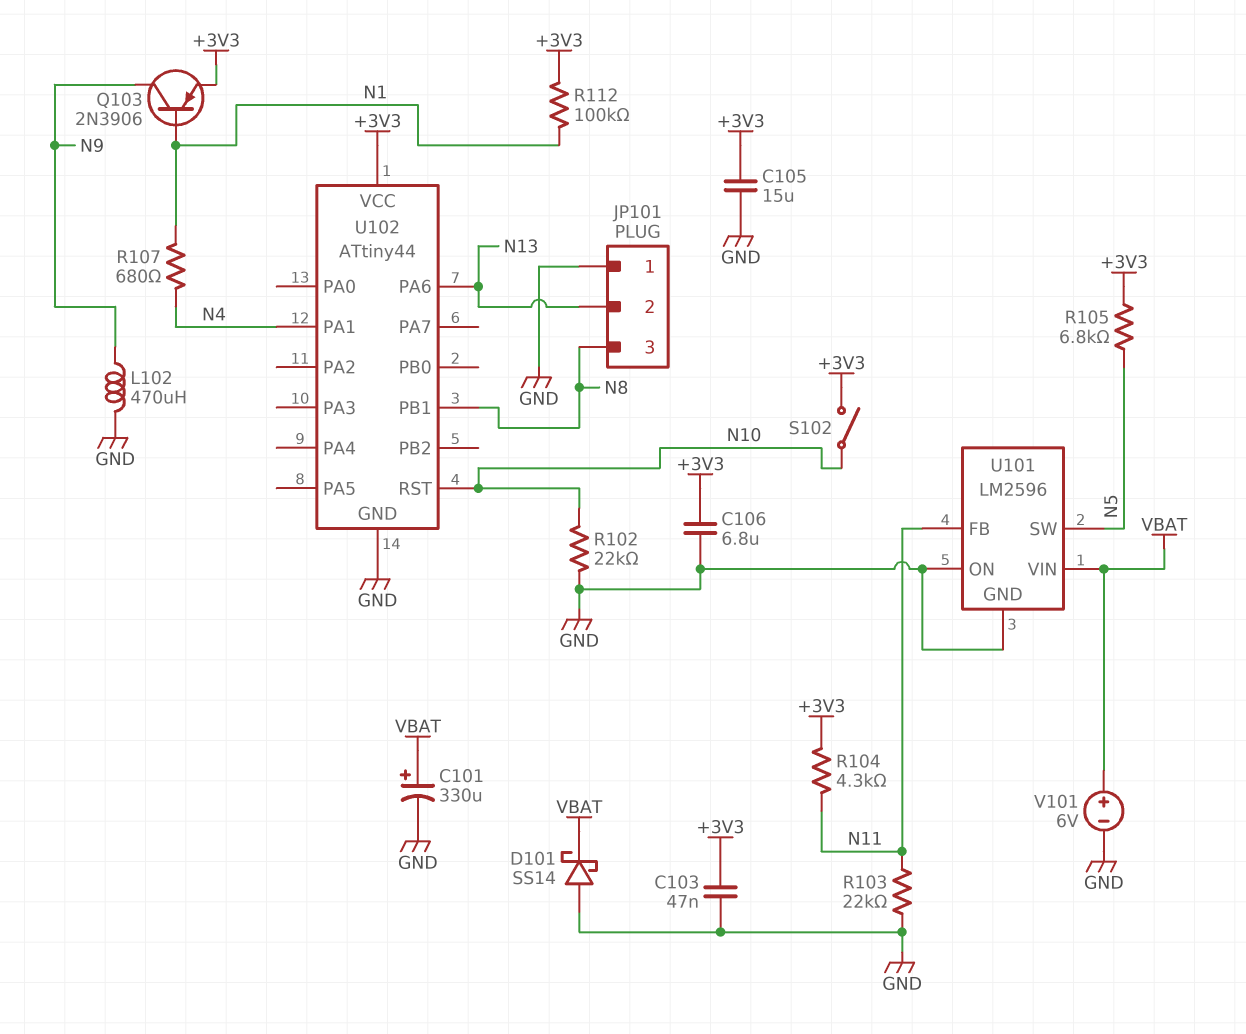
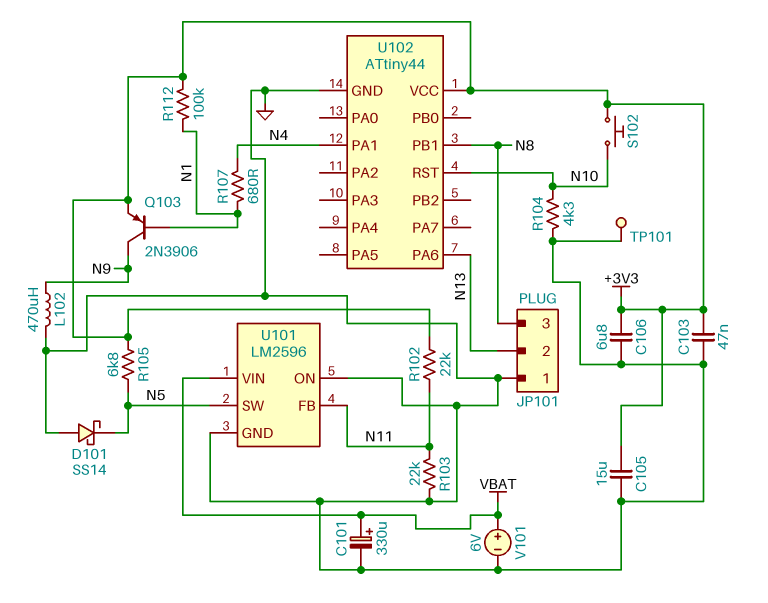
D101: schottky SS14 (A GND, K VBAT) -> schottky SS14 (A GND, K N5)
R102: 22k (GND, N10) -> 22k (+3V3, N11)
R104: 4.3k (+3V3, N11) -> 4.3k (GND, N10)
S102: switch (+3V3, N10) -> button (+3V3, N10)
TP101: none -> test point (GND)

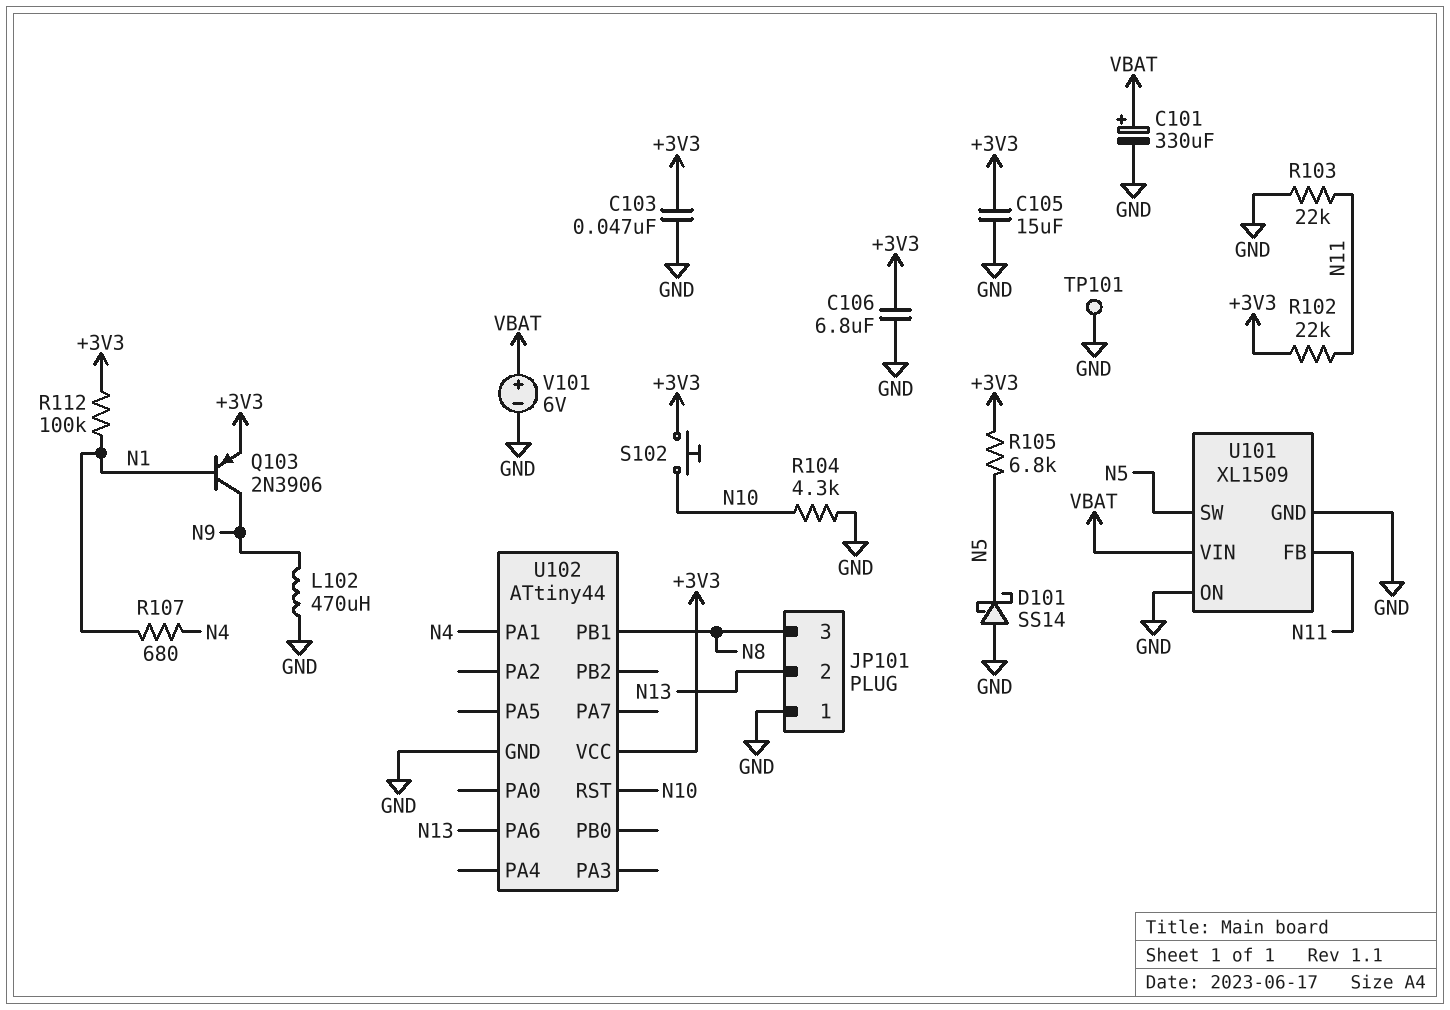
U101: LM2596 -> XL1509

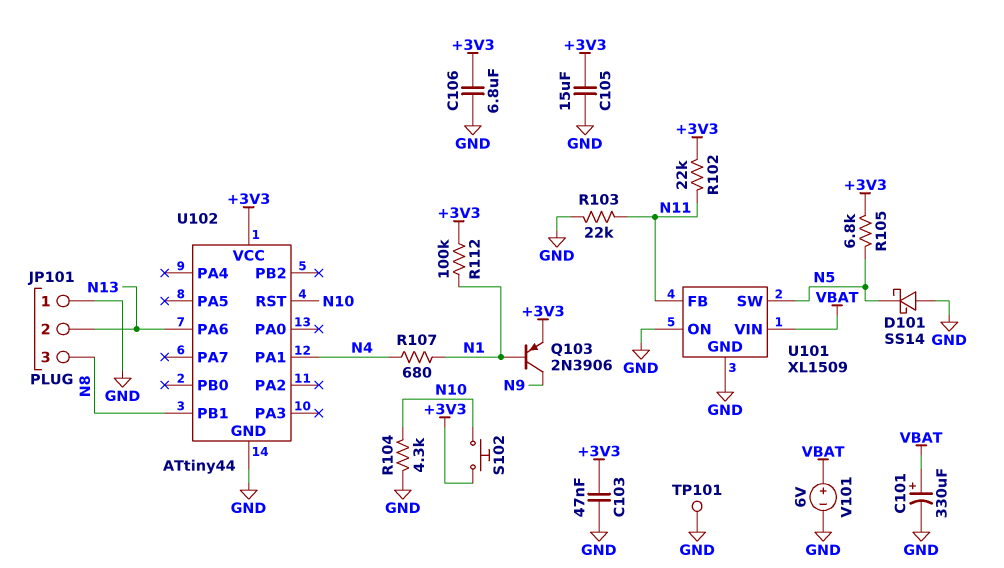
L102: 470uH (GND, N9) -> none

